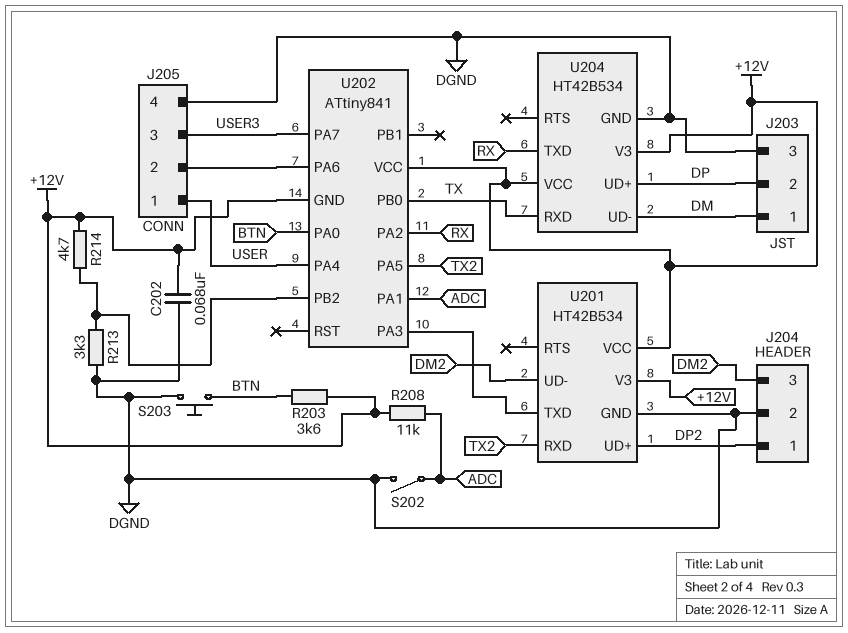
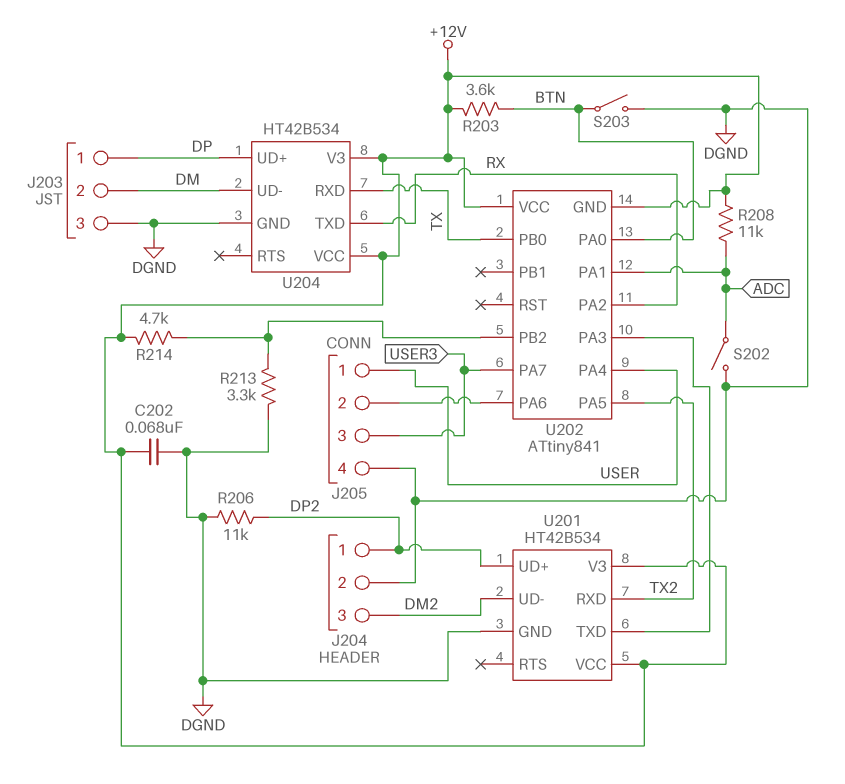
J203 pin 1: DM -> DP
J203 pin 2: DP -> DM
R206: none -> 11k (DGND, DP2)
S203: button (BTN, DGND) -> switch (BTN, DGND)

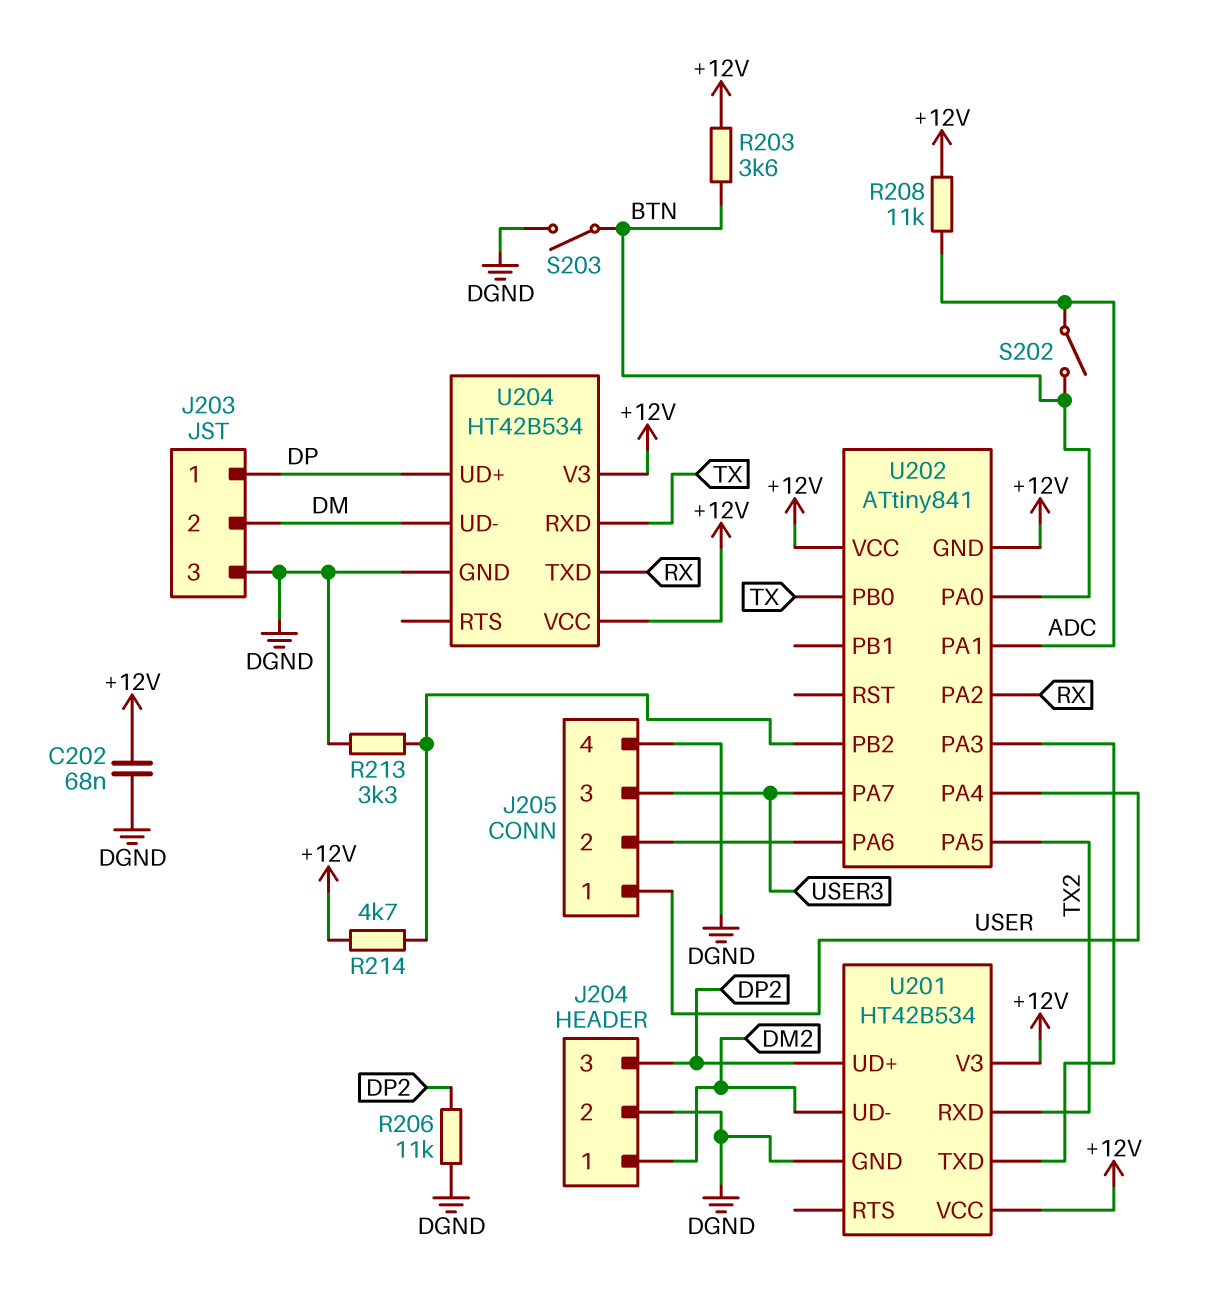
J204 pin 1: DP2 -> DM2
J204 pin 3: DM2 -> DP2
S202: switch (ADC, DGND) -> switch (ADC, BTN)

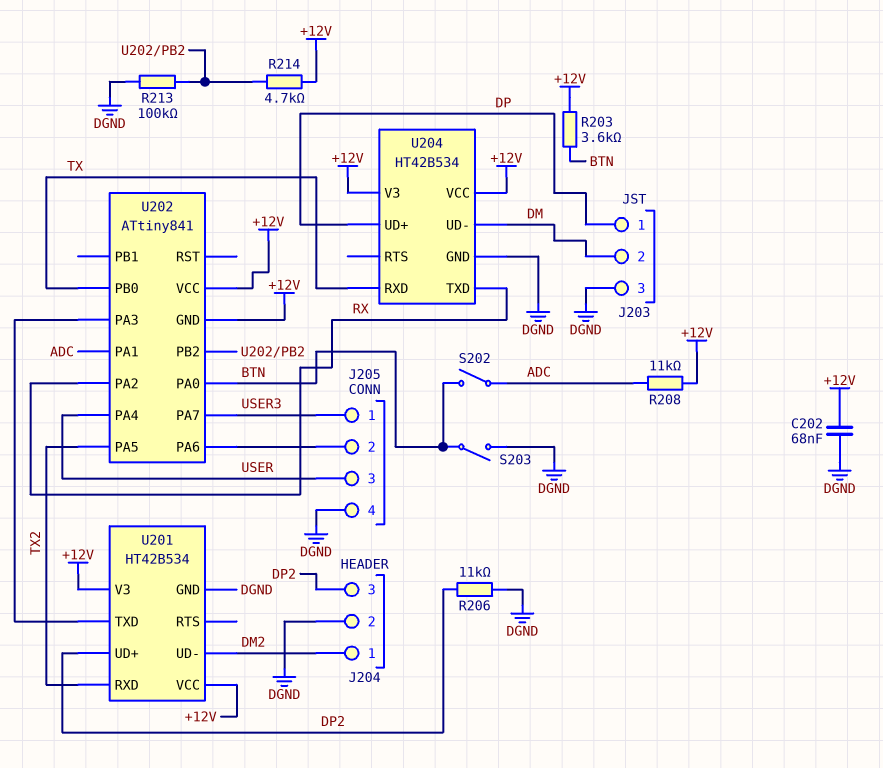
J205 pin 1: USER -> USER3
J205 pin 3: USER3 -> USER
R213: 3.3k (DGND, U202/PB2) -> 100k (DGND, U202/PB2)

